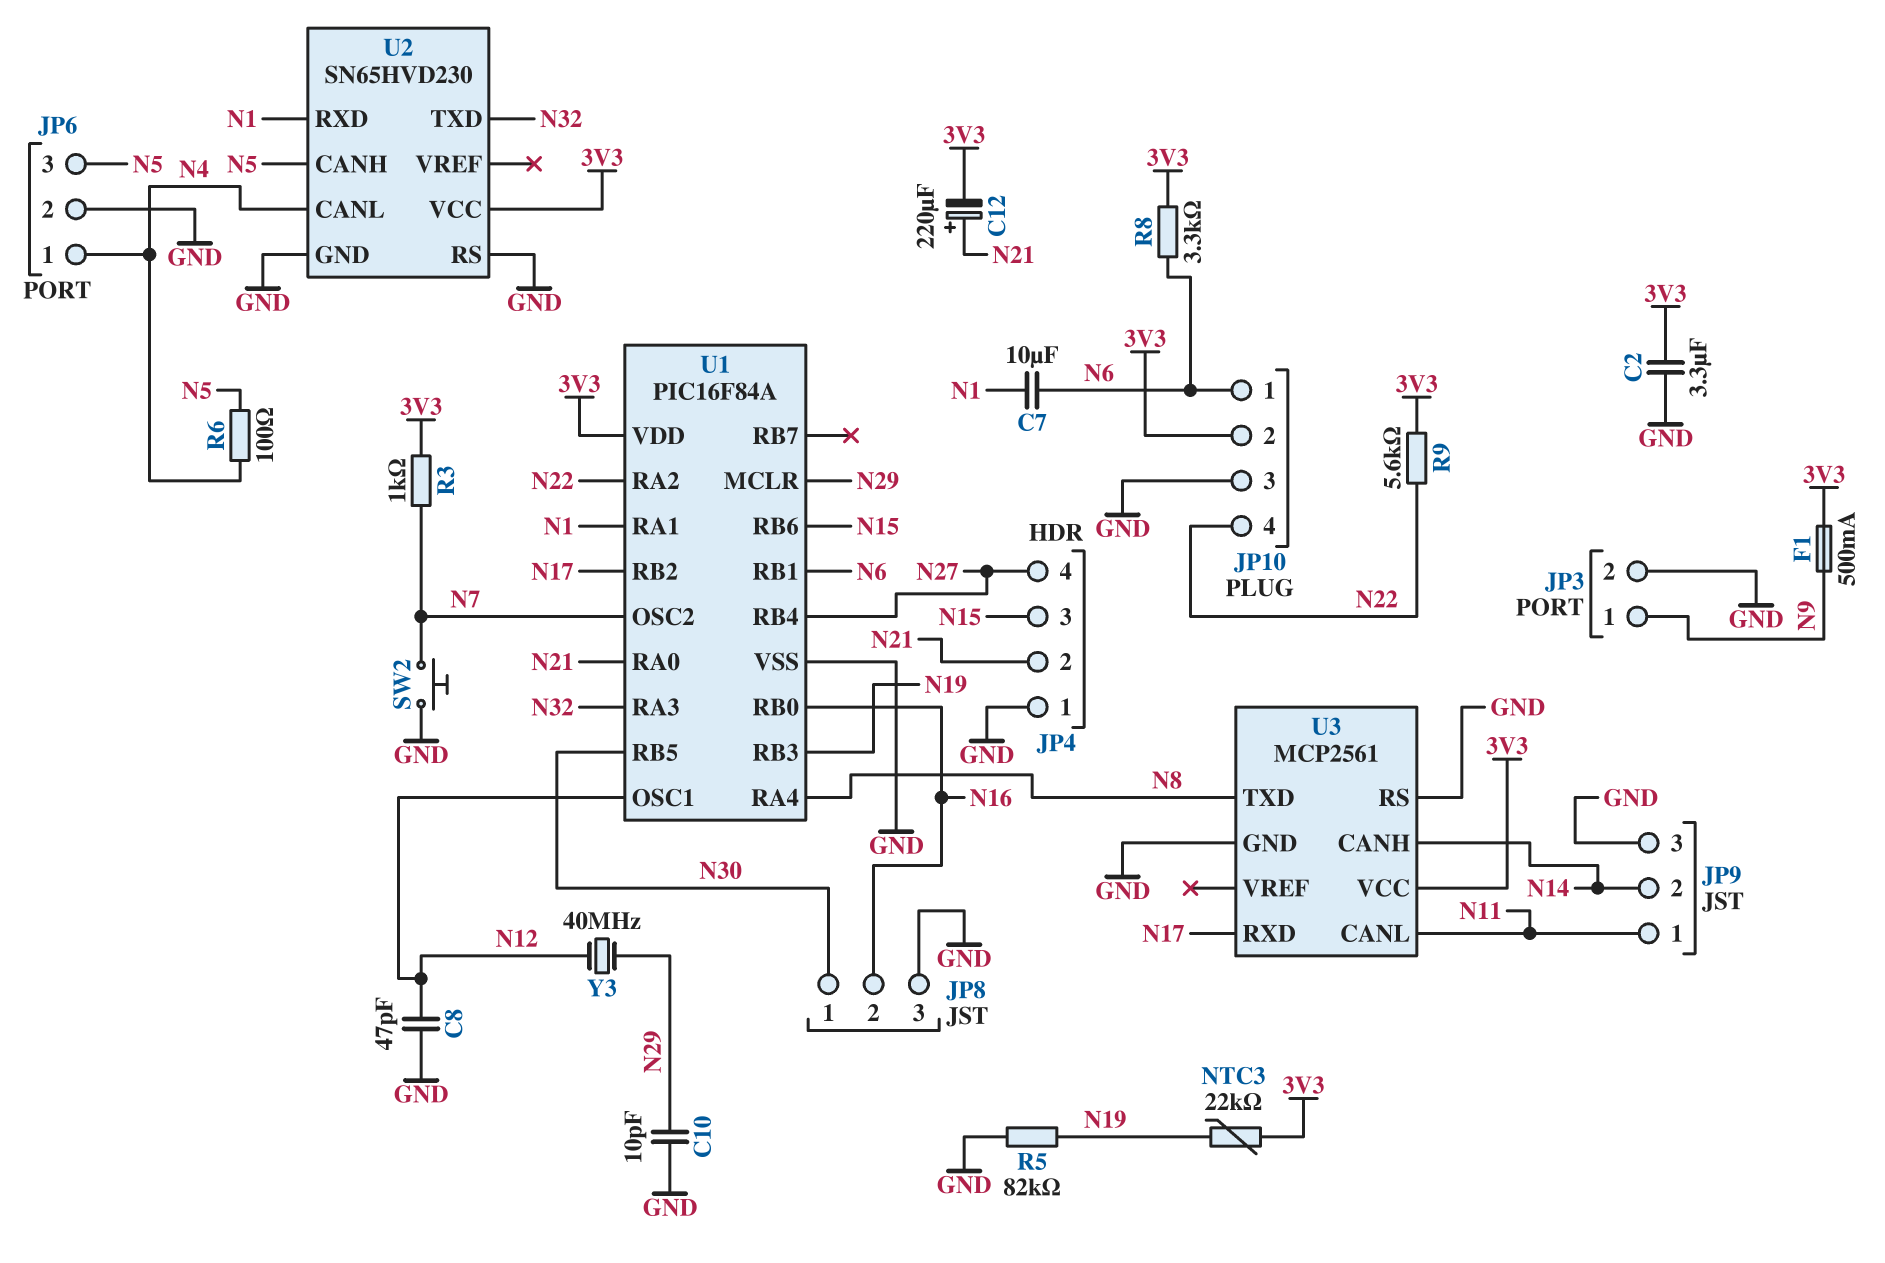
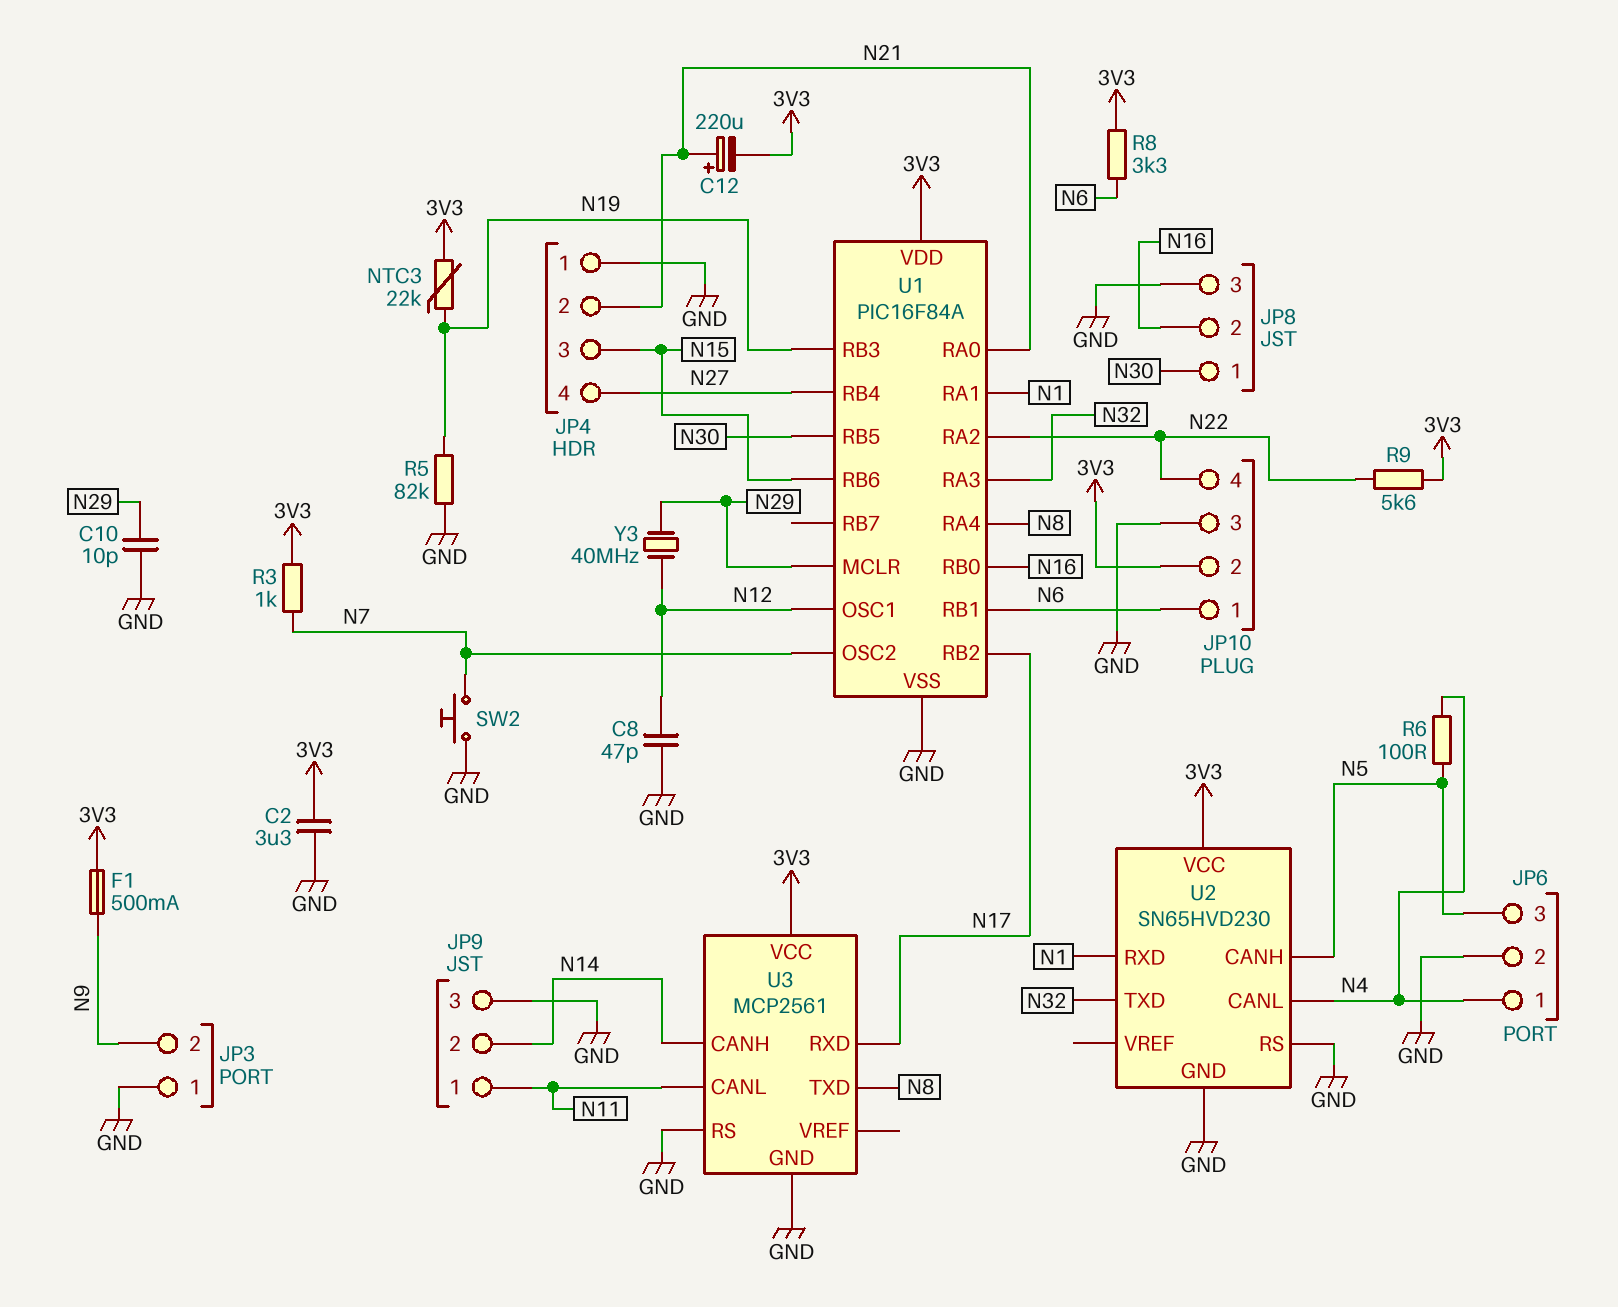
C7: 10uF (N1, N6) -> none
JP3 pin 1: N9 -> GND
JP3 pin 2: GND -> N9

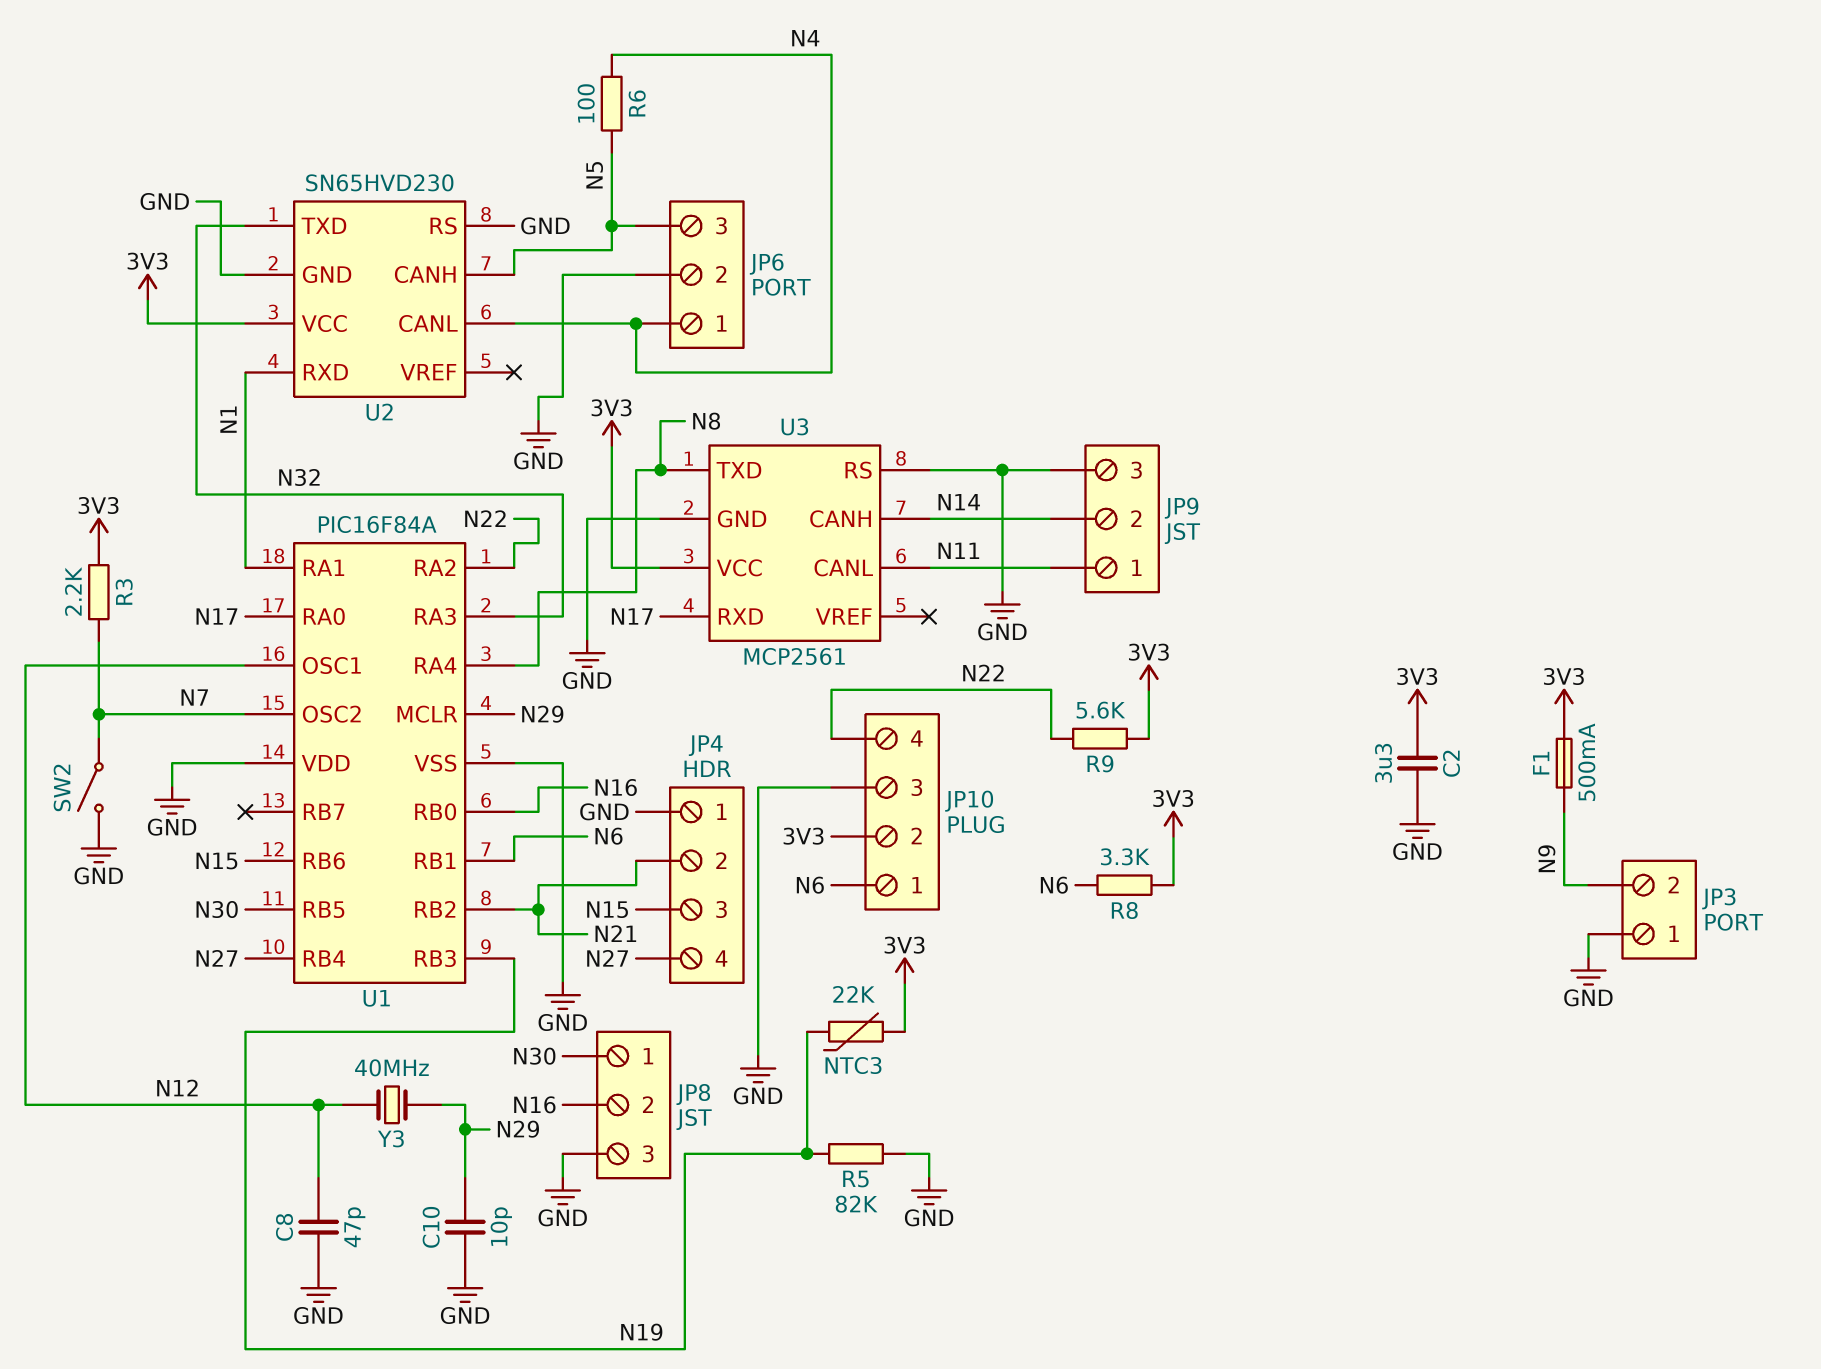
C12: 220uF (plus N21, minus 3V3) -> none
R3: 1k (3V3, N7) -> 2.2k (3V3, N7)
SW2: button (GND, N7) -> switch (GND, N7)
U1 pin RA0: N21 -> N17
U1 pin RB2: N17 -> N21
U1 pin VDD: 3V3 -> GND

